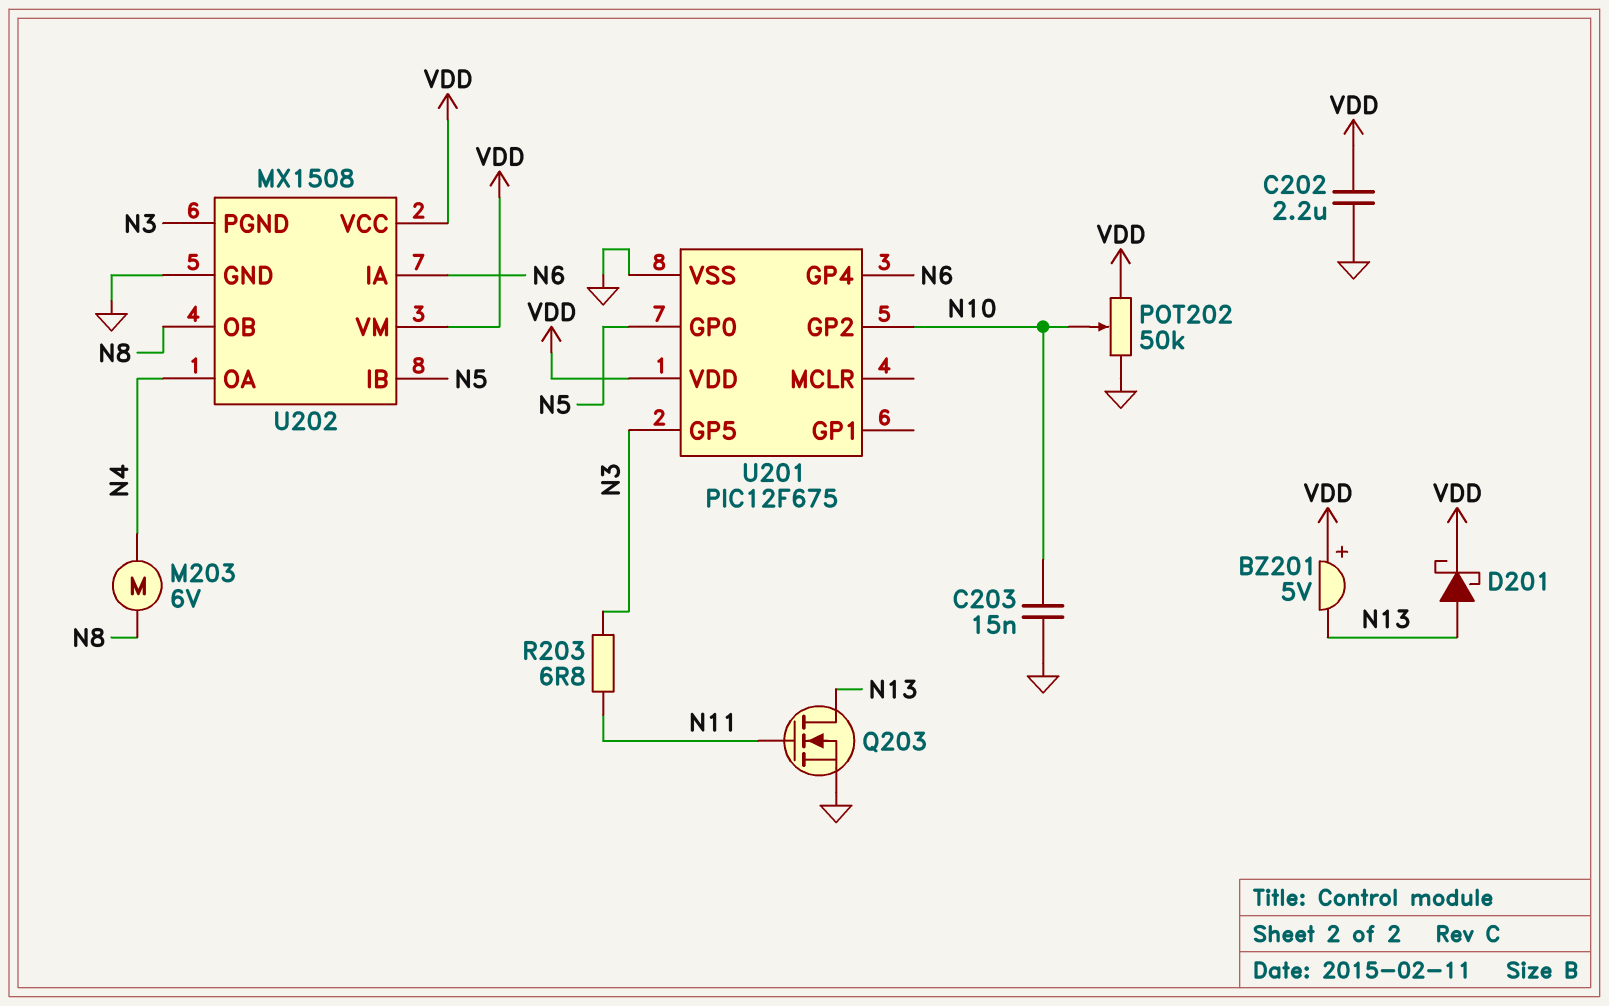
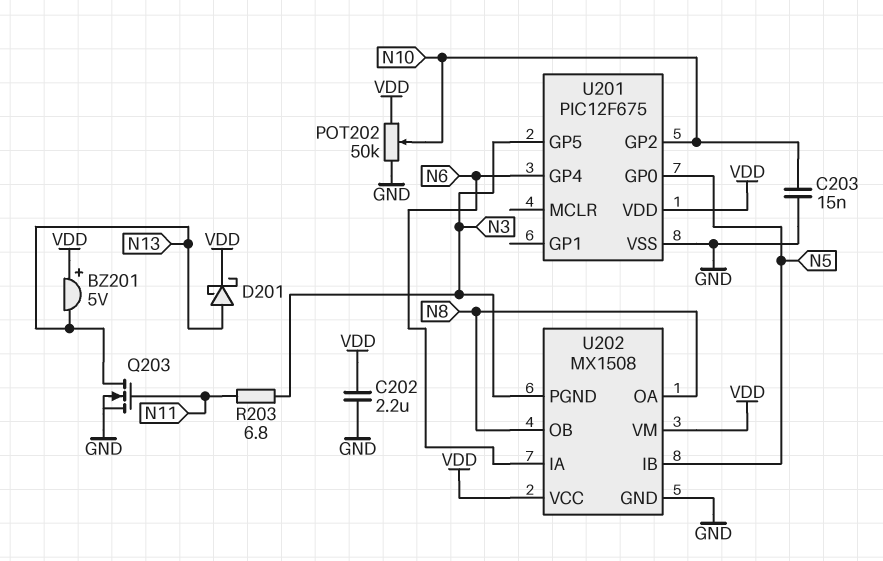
M203: motor 6V (N4, N8) -> none
U202 pin OA: N4 -> N8

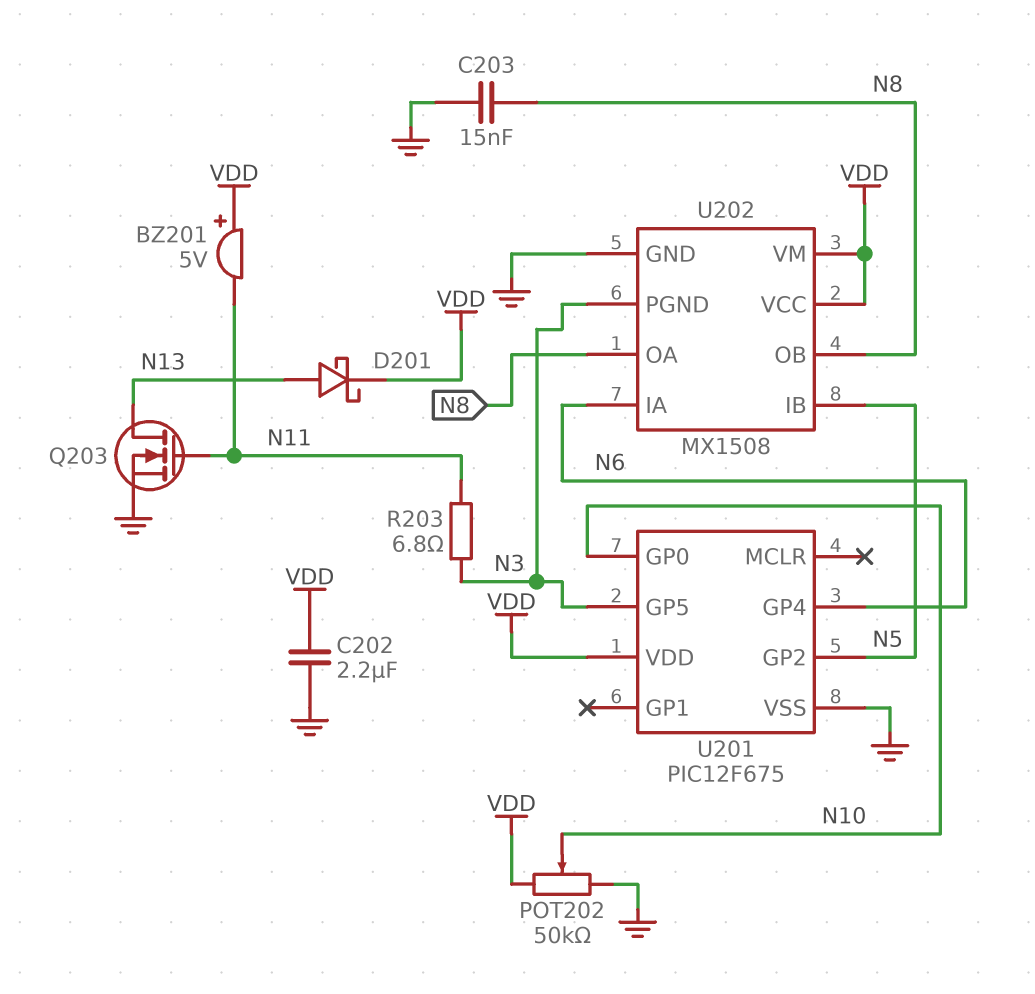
BZ201: buzzer 5V (plus VDD, minus N13) -> buzzer 5V (plus VDD, minus N11)
C203: 15nF (GND, N10) -> 15nF (GND, N8)
U201 pin GP0: N5 -> N10
U201 pin GP2: N10 -> N5

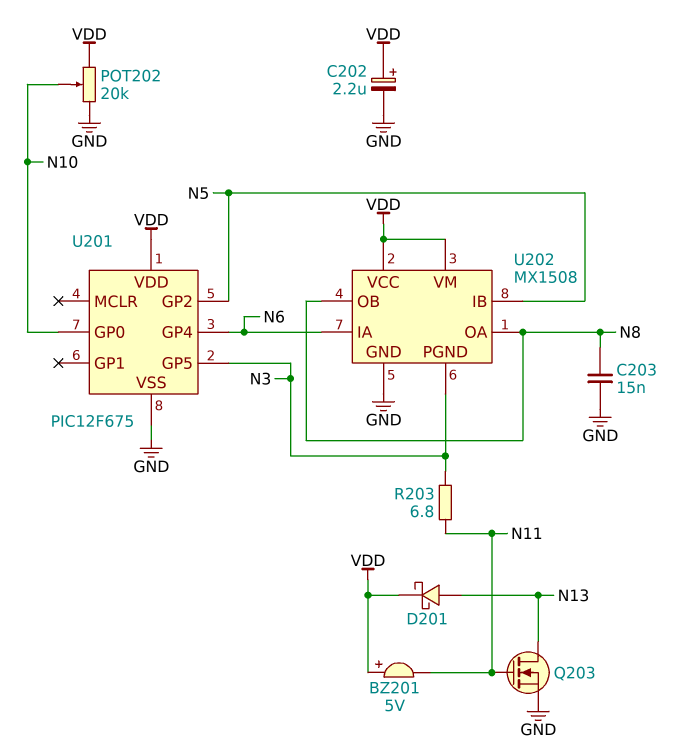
C202: 2.2uF (GND, VDD) -> 2.2uF (plus VDD, minus GND)
POT202: 50k (GND, VDD, wiper N10) -> 20k (GND, VDD, wiper N10)

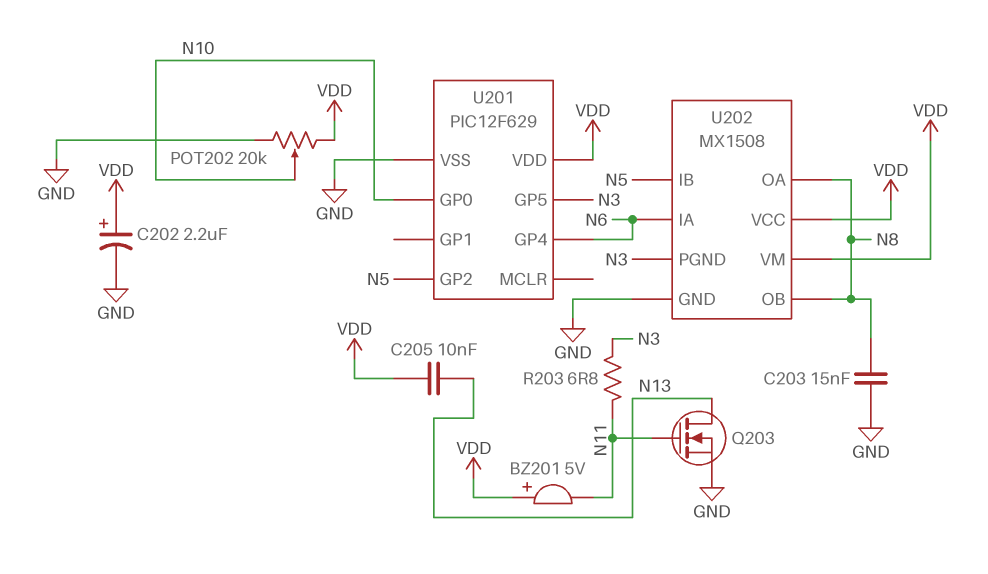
C205: none -> 10nF (N13, VDD)
D201: schottky (A N13, K VDD) -> none
U201: PIC12F675 -> PIC12F629

